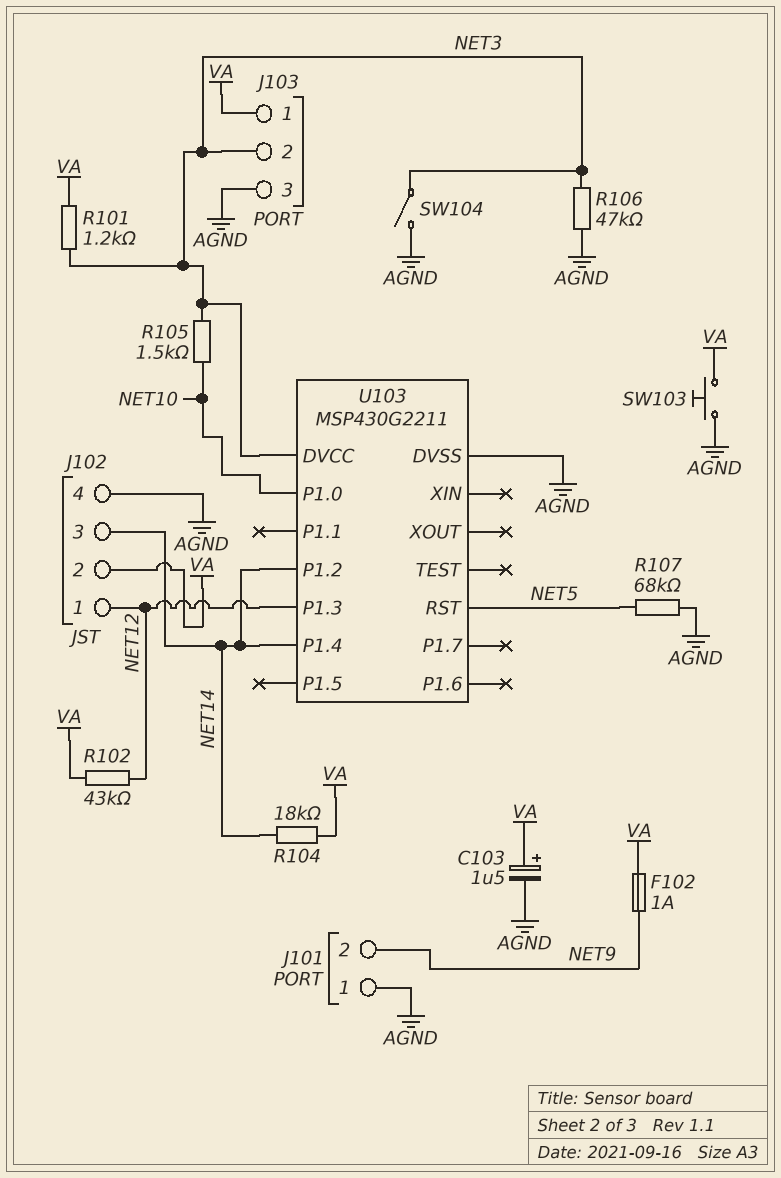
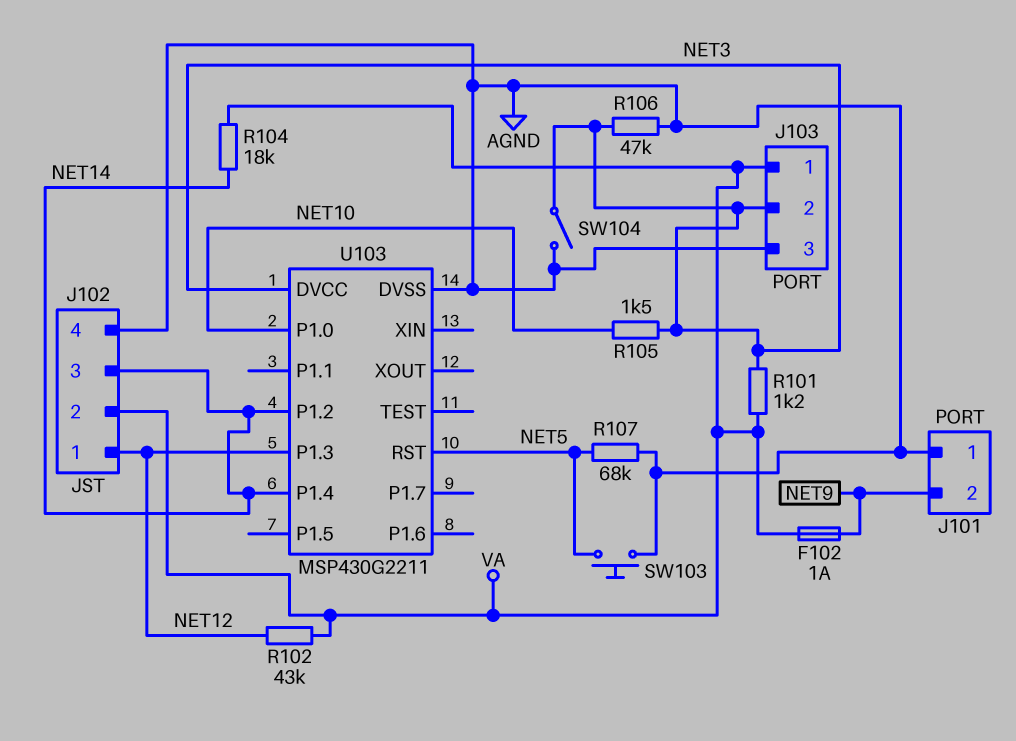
C103: 1.5uF (plus VA, minus AGND) -> none
SW103: button (AGND, VA) -> button (AGND, NET5)

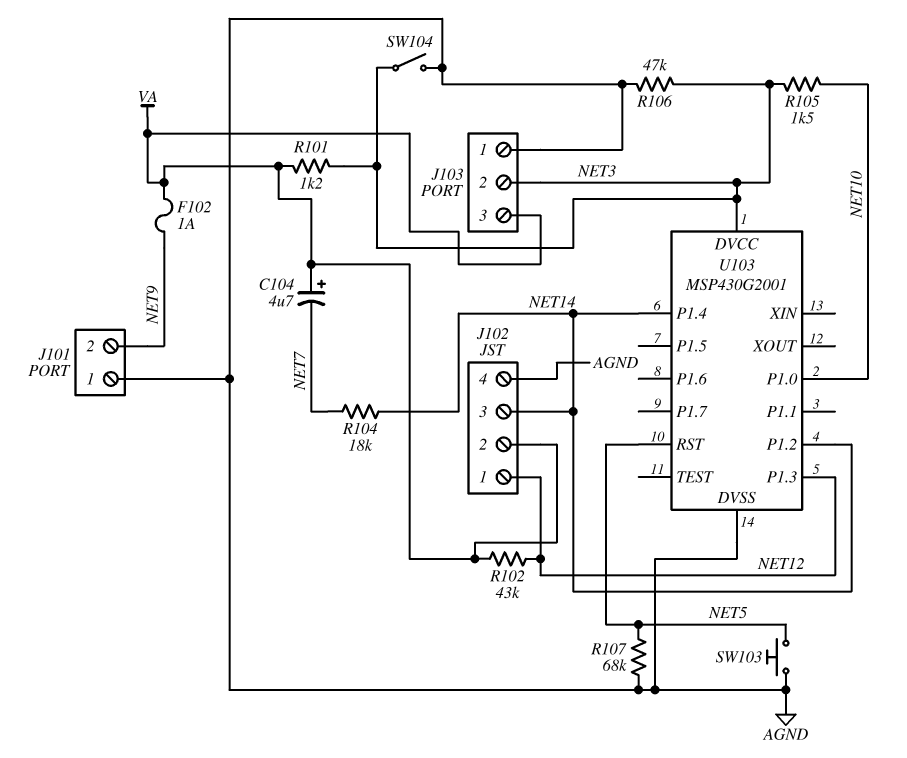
C104: none -> 4.7uF (plus VA, minus NET7)
J103 pin 1: VA -> AGND
J103 pin 3: AGND -> VA
R104: 18k (NET14, VA) -> 18k (NET7, NET14)
U103: MSP430G2211 -> MSP430G2001

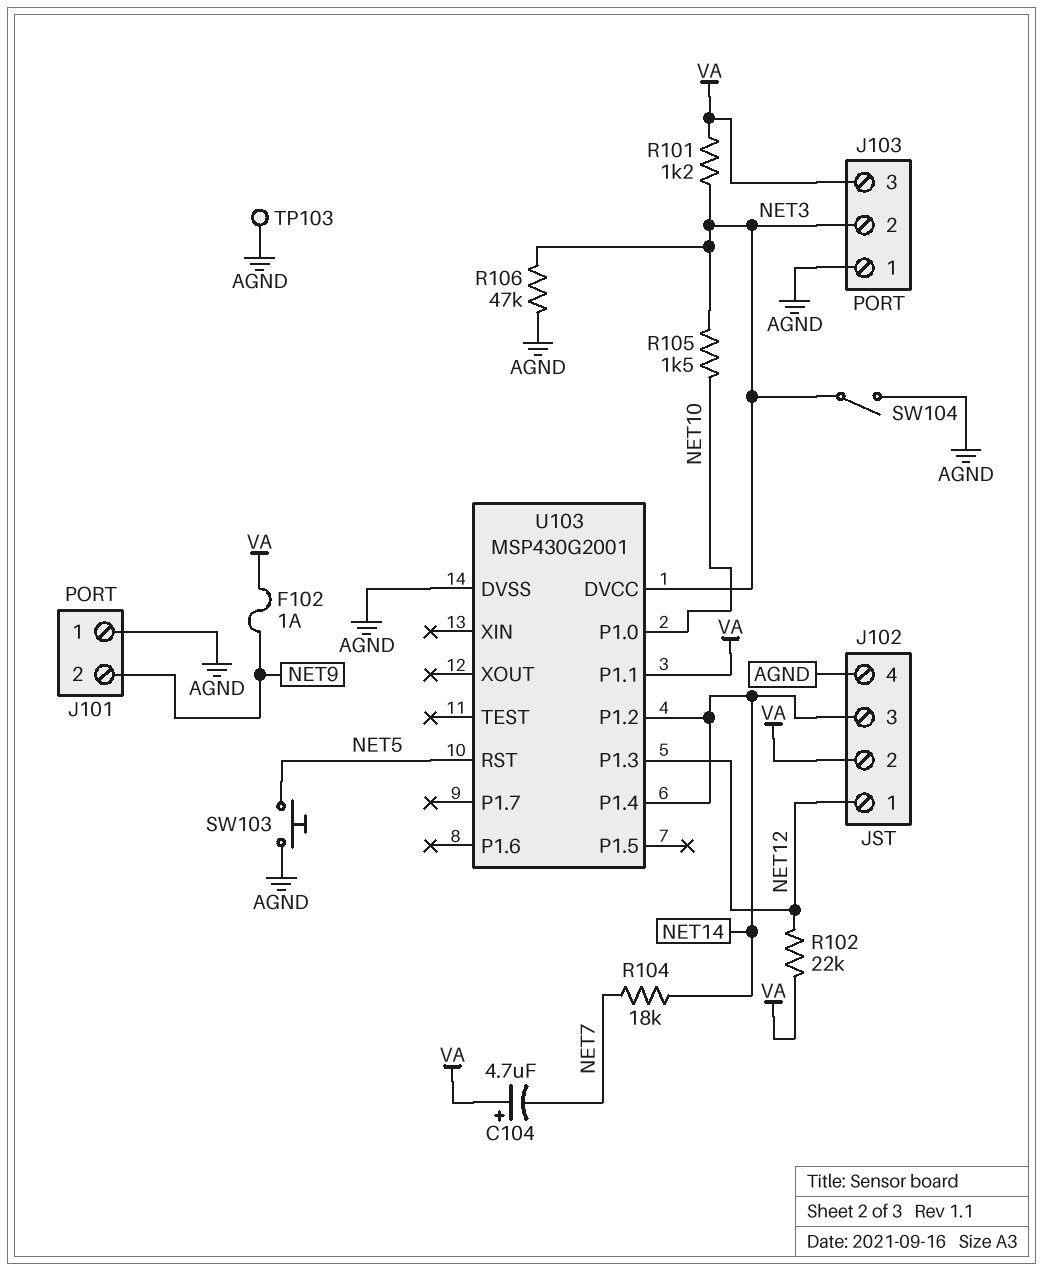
R102: 43k (NET12, VA) -> 22k (NET12, VA)
R107: 68k (AGND, NET5) -> none
TP103: none -> test point (AGND)
U103 pin P1.1: none -> VA

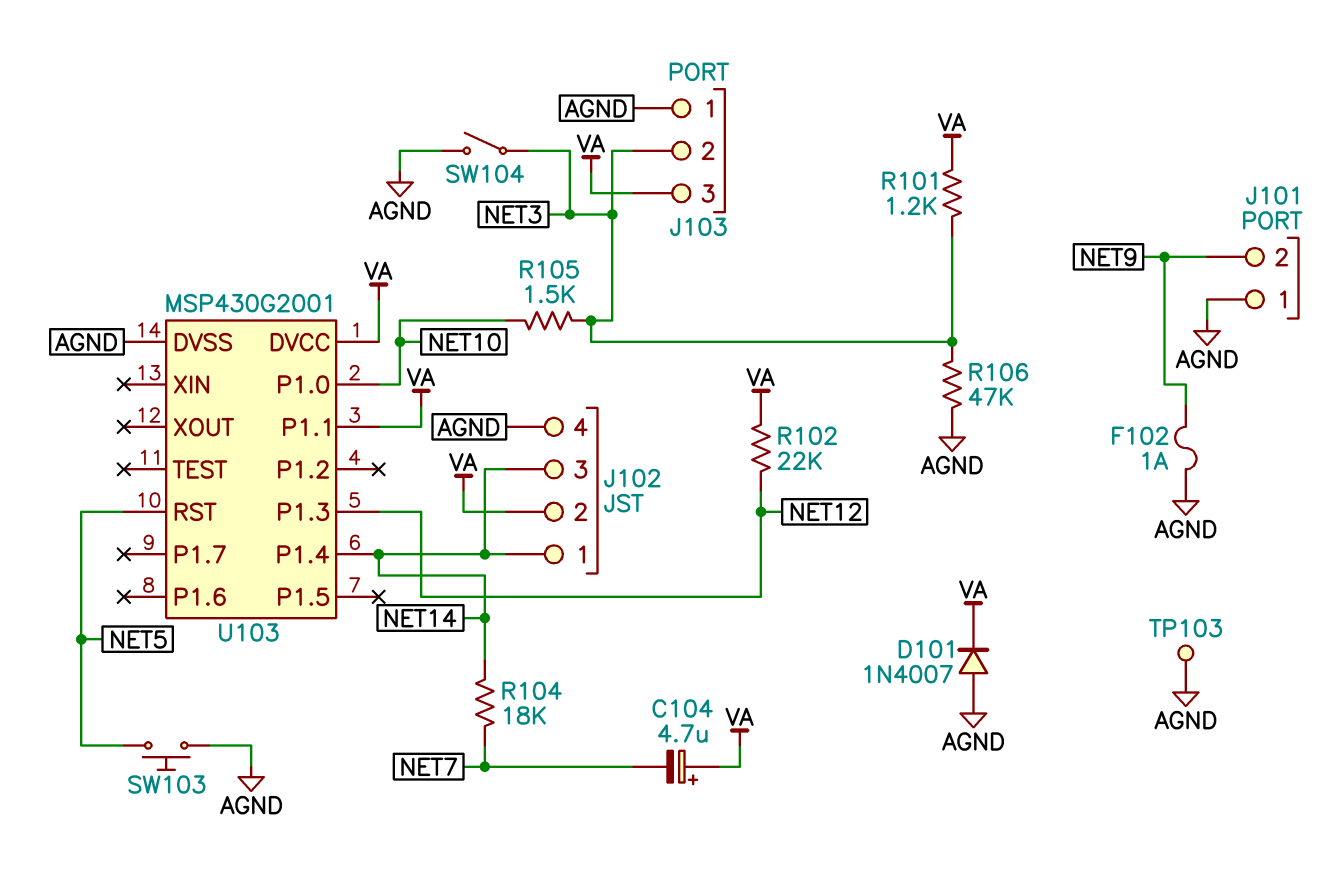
D101: none -> diode 1N4007 (A AGND, K VA)
F102: 1A (NET9, VA) -> 1A (AGND, NET9)
J102 pin 1: NET12 -> NET14
U103 pin DVCC: NET3 -> VA
U103 pin P1.2: NET14 -> none

